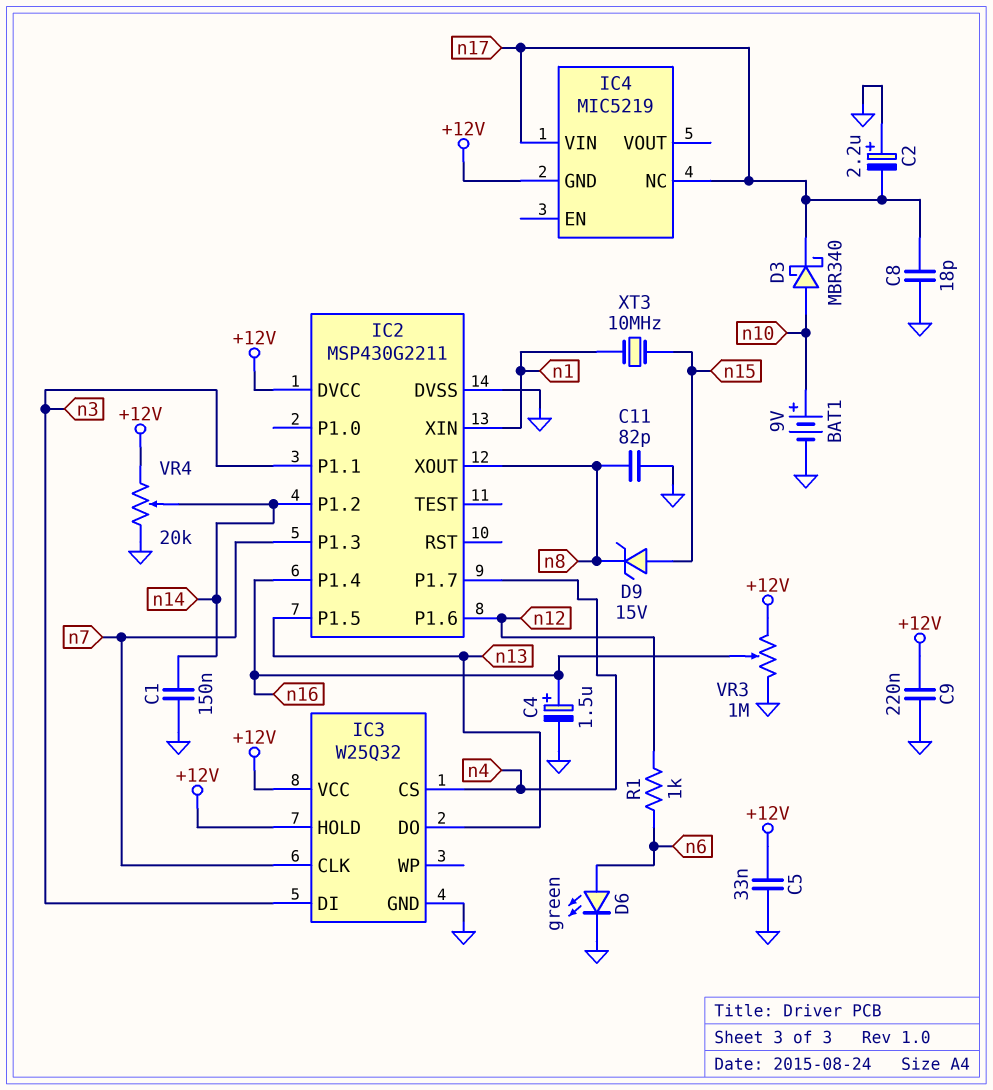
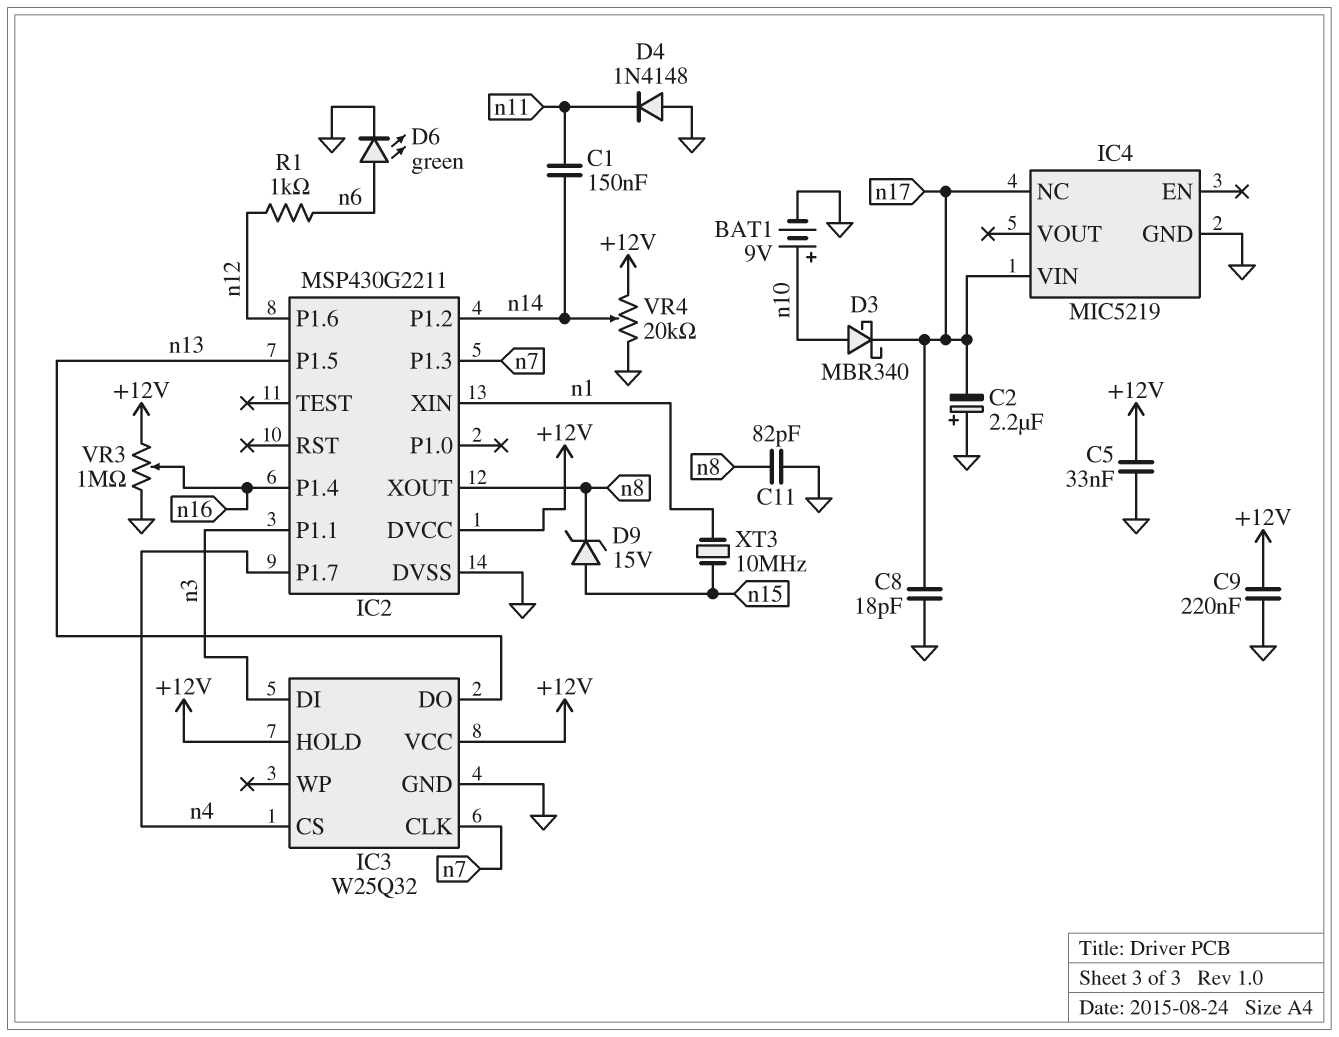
C1: 150nF (GND, n14) -> 150nF (n11, n14)
C4: 1.5uF (plus n16, minus GND) -> none
D4: none -> diode 1N4148 (A GND, K n11)
IC4 pin GND: +12V -> GND

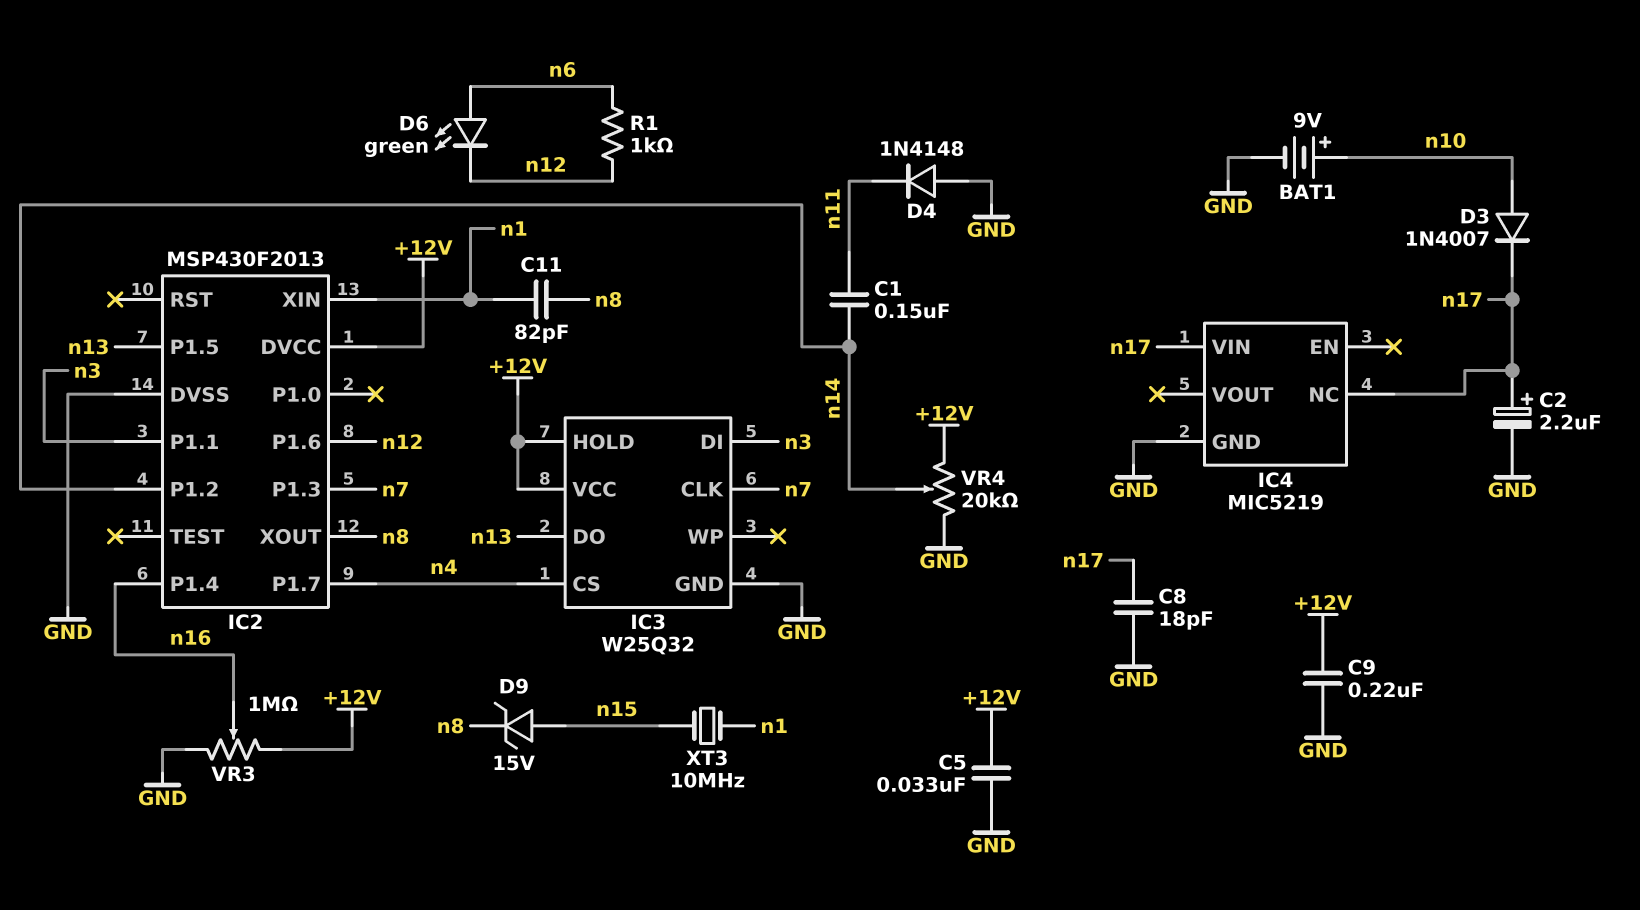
C2: 2.2uF (plus GND, minus n17) -> 2.2uF (plus n17, minus GND)
C11: 82pF (GND, n8) -> 82pF (n1, n8)
D3: schottky MBR340 (A n10, K n17) -> diode 1N4007 (A n10, K n17)
D6: LED green (A n6, K GND) -> LED green (A n6, K n12)
IC2: MSP430G2211 -> MSP430F2013

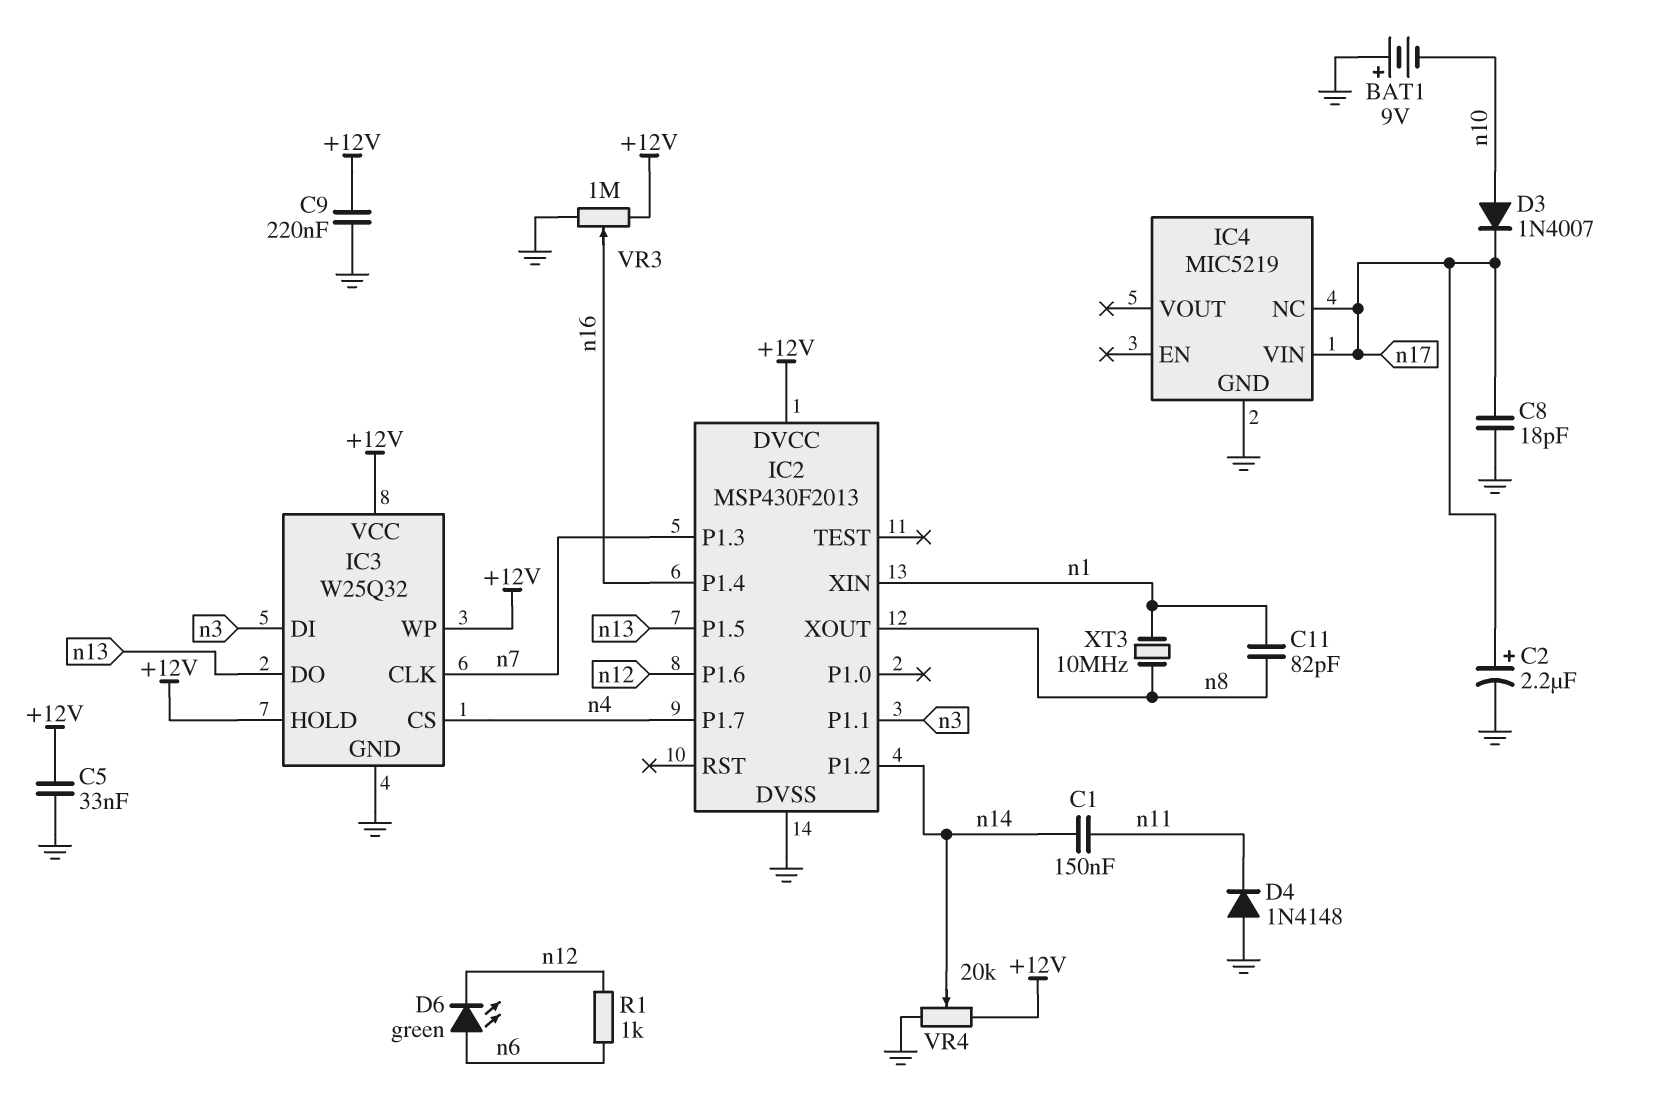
BAT1: 9V (plus n10, minus GND) -> 9V (plus GND, minus n10)
D9: zener 15V (A n15, K n8) -> none
IC3 pin WP: none -> +12V
XT3: 10MHz (n1, n15) -> 10MHz (n1, n8)

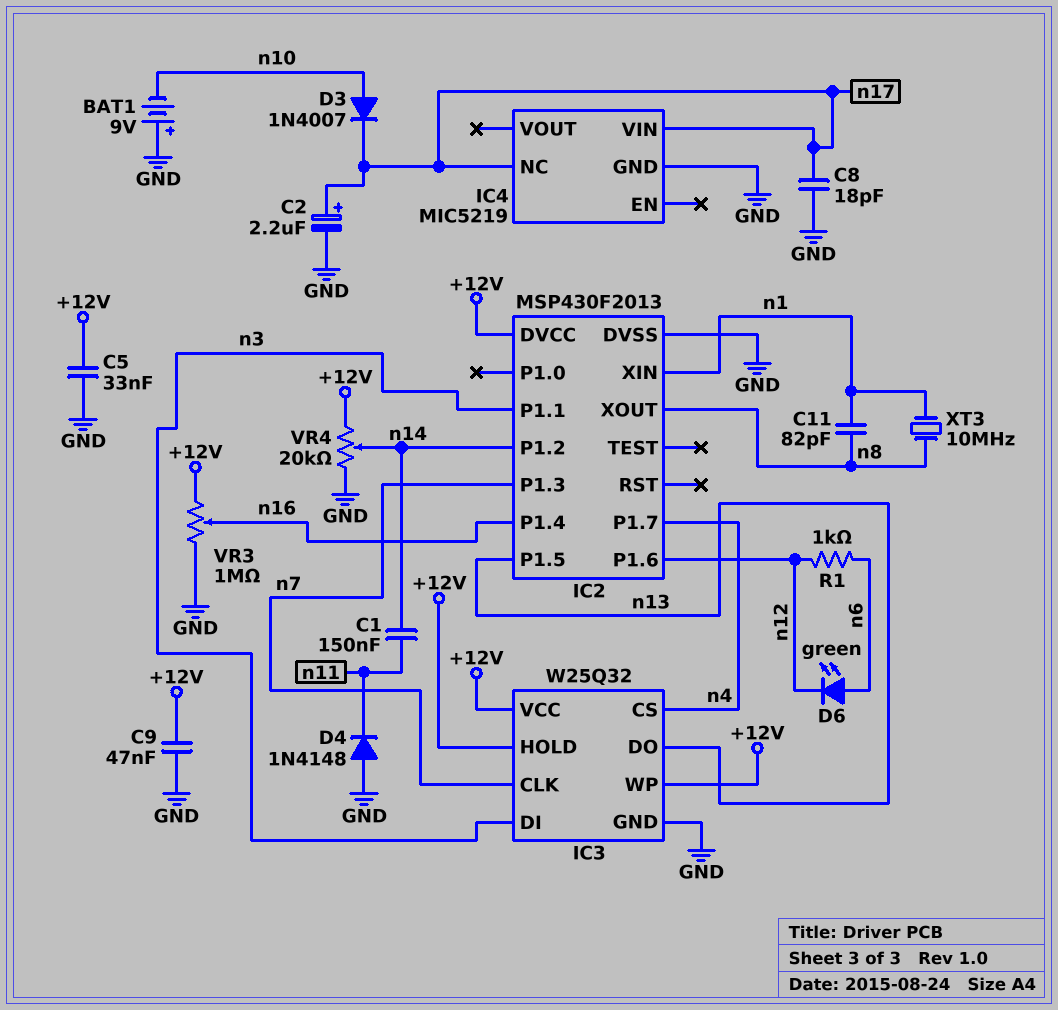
C9: 220nF (+12V, GND) -> 47nF (+12V, GND)

